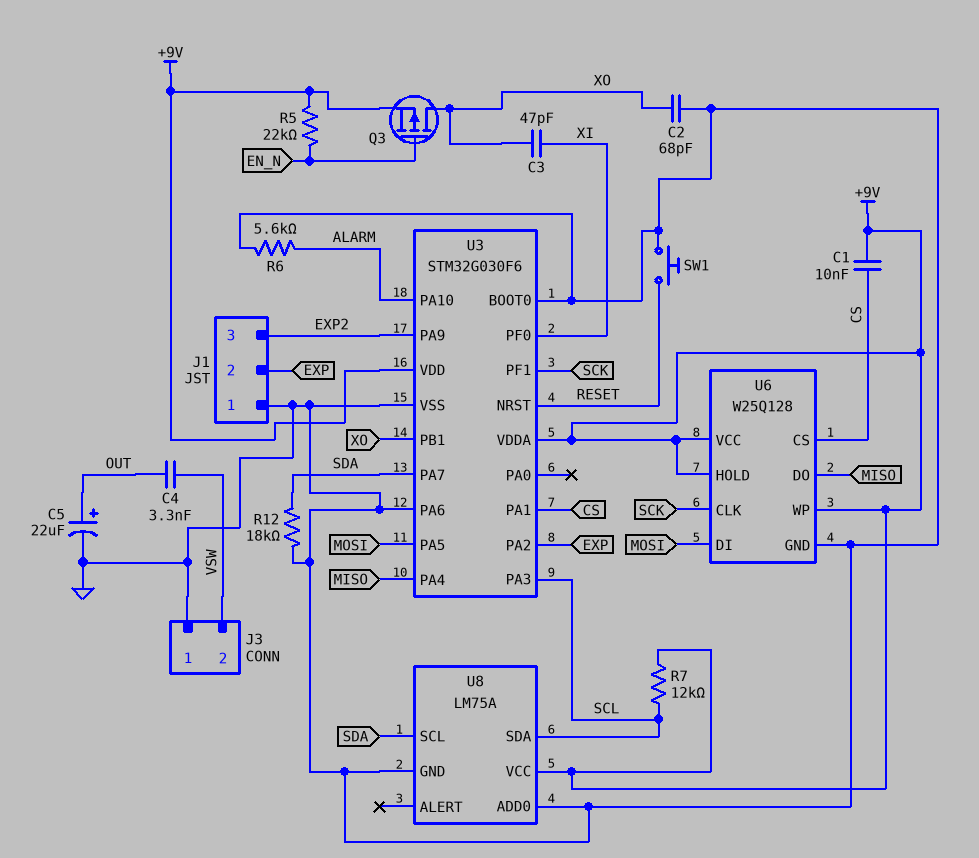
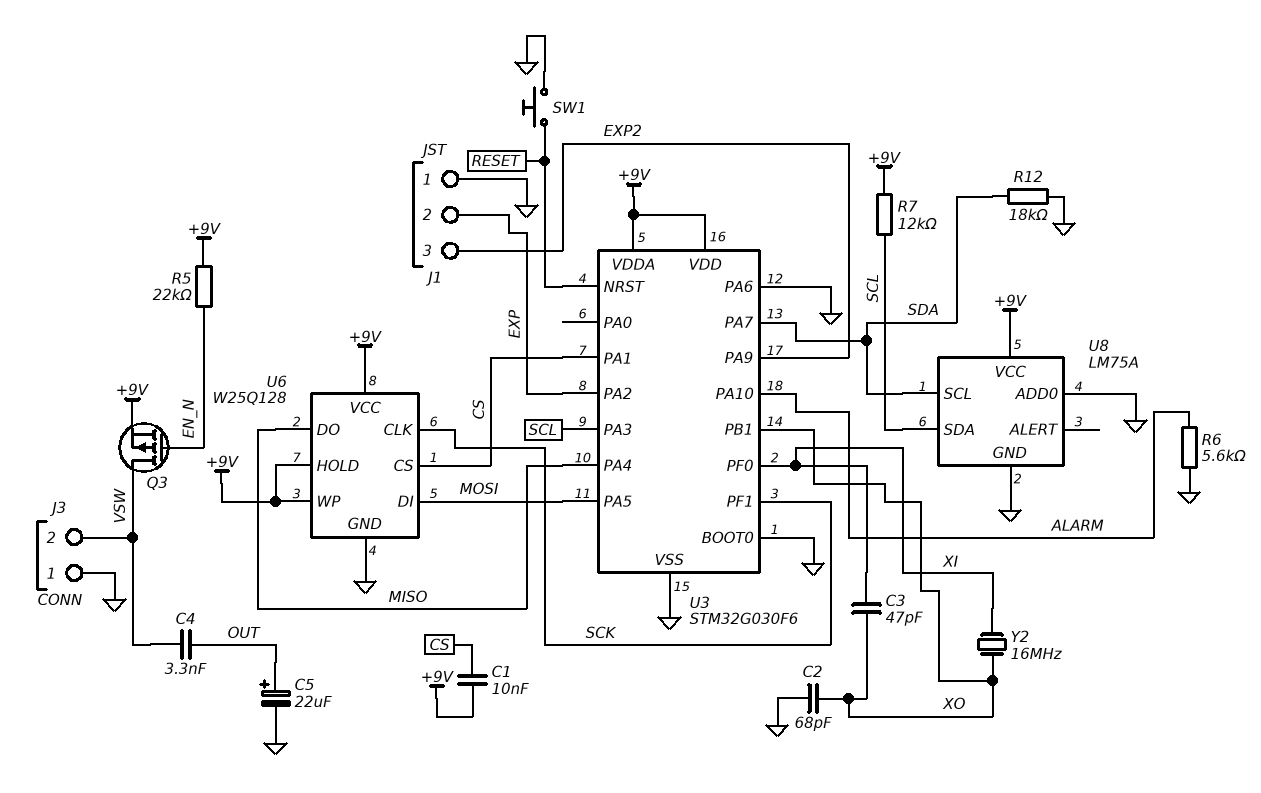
Q3: PMOS (G EN_N, D XO, S +9V) -> PMOS (G EN_N, D VSW, S +9V)
Y2: none -> 16MHz (XI, XO)

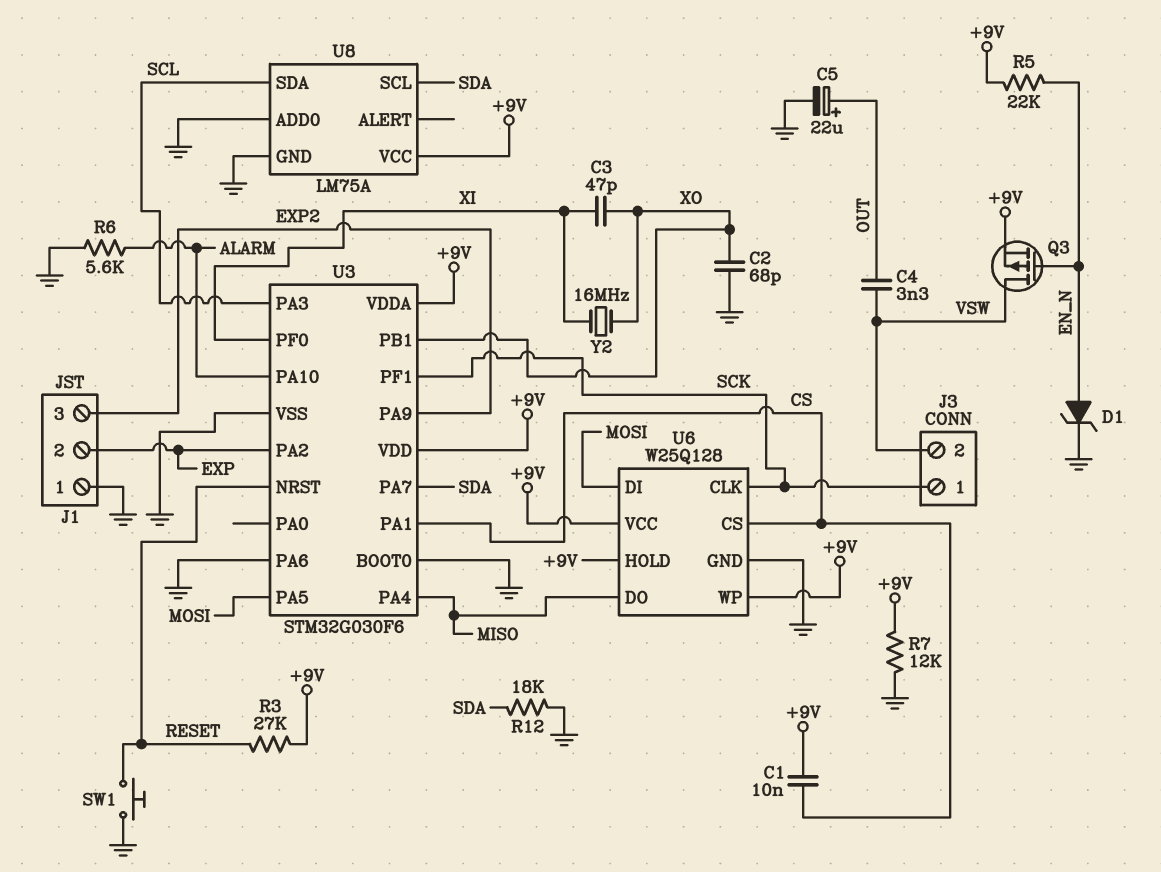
D1: none -> zener (A EN_N, K GND)
J3 pin 1: GND -> SCK
R3: none -> 27k (+9V, RESET)
R7: 12k (+9V, SCL) -> 12k (+9V, GND)

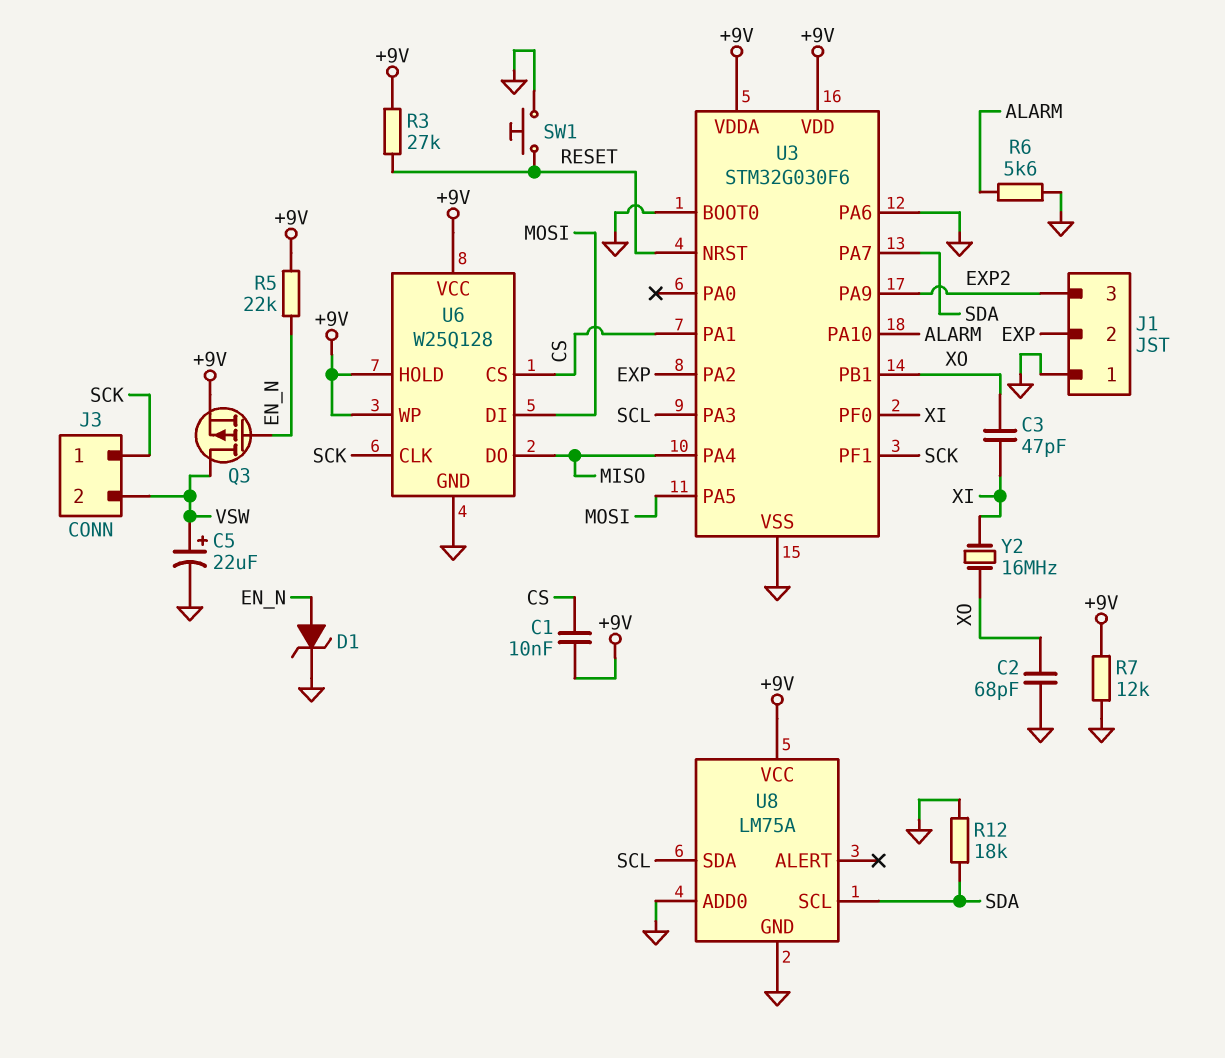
C4: 3.3nF (OUT, VSW) -> none
C5: 22uF (plus OUT, minus GND) -> 22uF (plus VSW, minus GND)

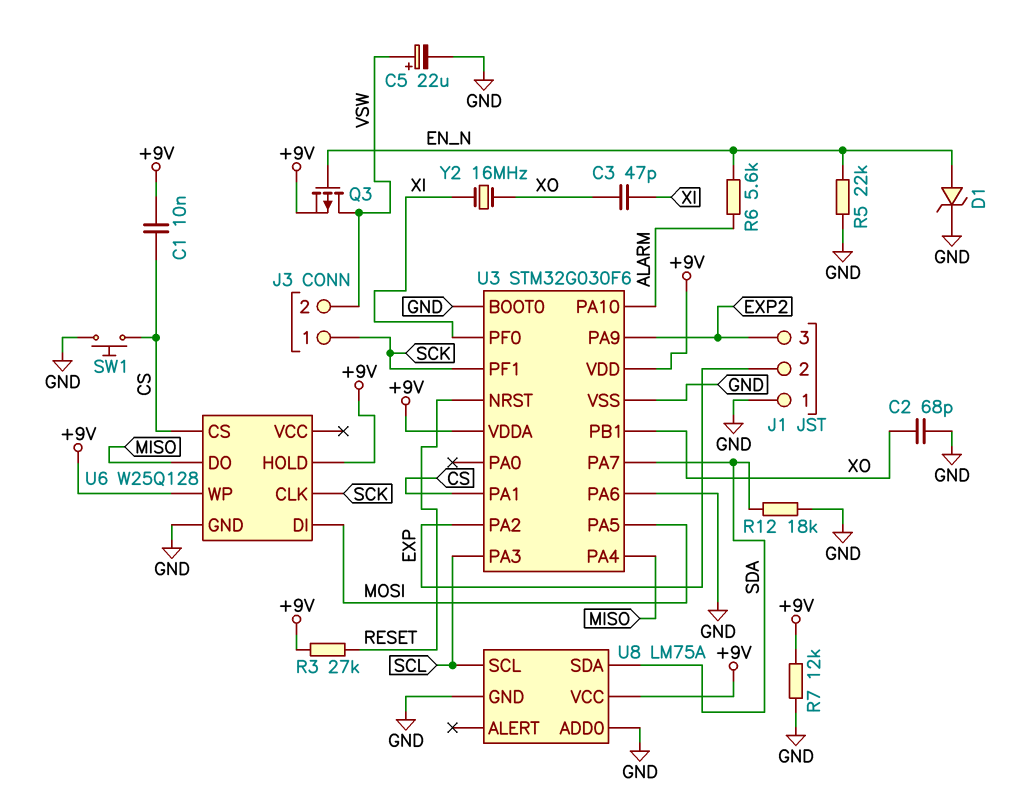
R5: 22k (+9V, EN_N) -> 22k (EN_N, GND)
R6: 5.6k (ALARM, GND) -> 5.6k (ALARM, EN_N)
SW1: button (GND, RESET) -> button (CS, GND)
U6 pin VCC: +9V -> none
U8 pin SCL: SDA -> SCL
U8 pin SDA: SCL -> SDA

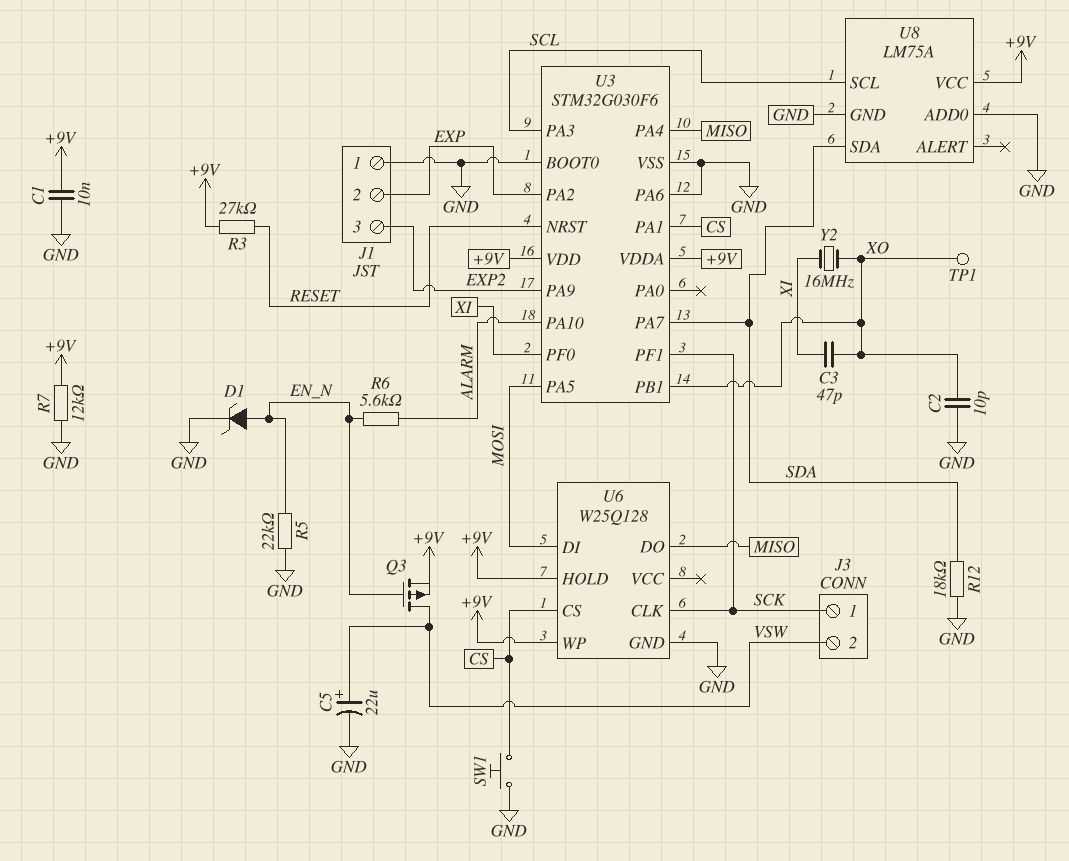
C1: 10nF (+9V, CS) -> 10nF (+9V, GND)
C2: 68pF (GND, XO) -> 10pF (GND, XO)
TP1: none -> test point (XO)

